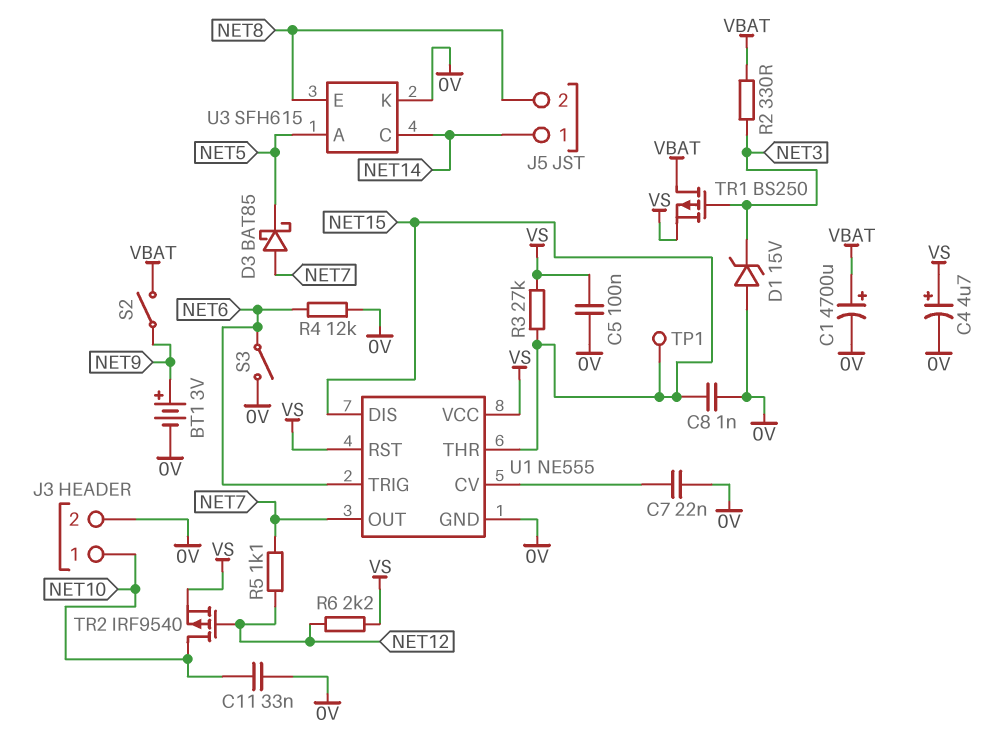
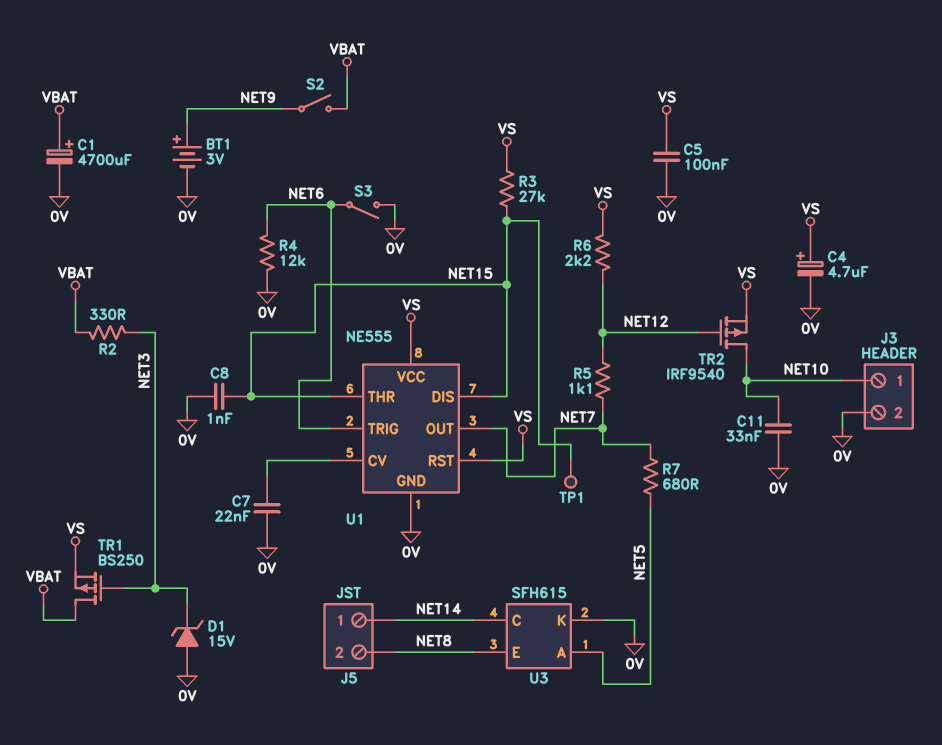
D3: schottky BAT85 (A NET7, K NET5) -> none
R7: none -> 680 (NET5, NET7)

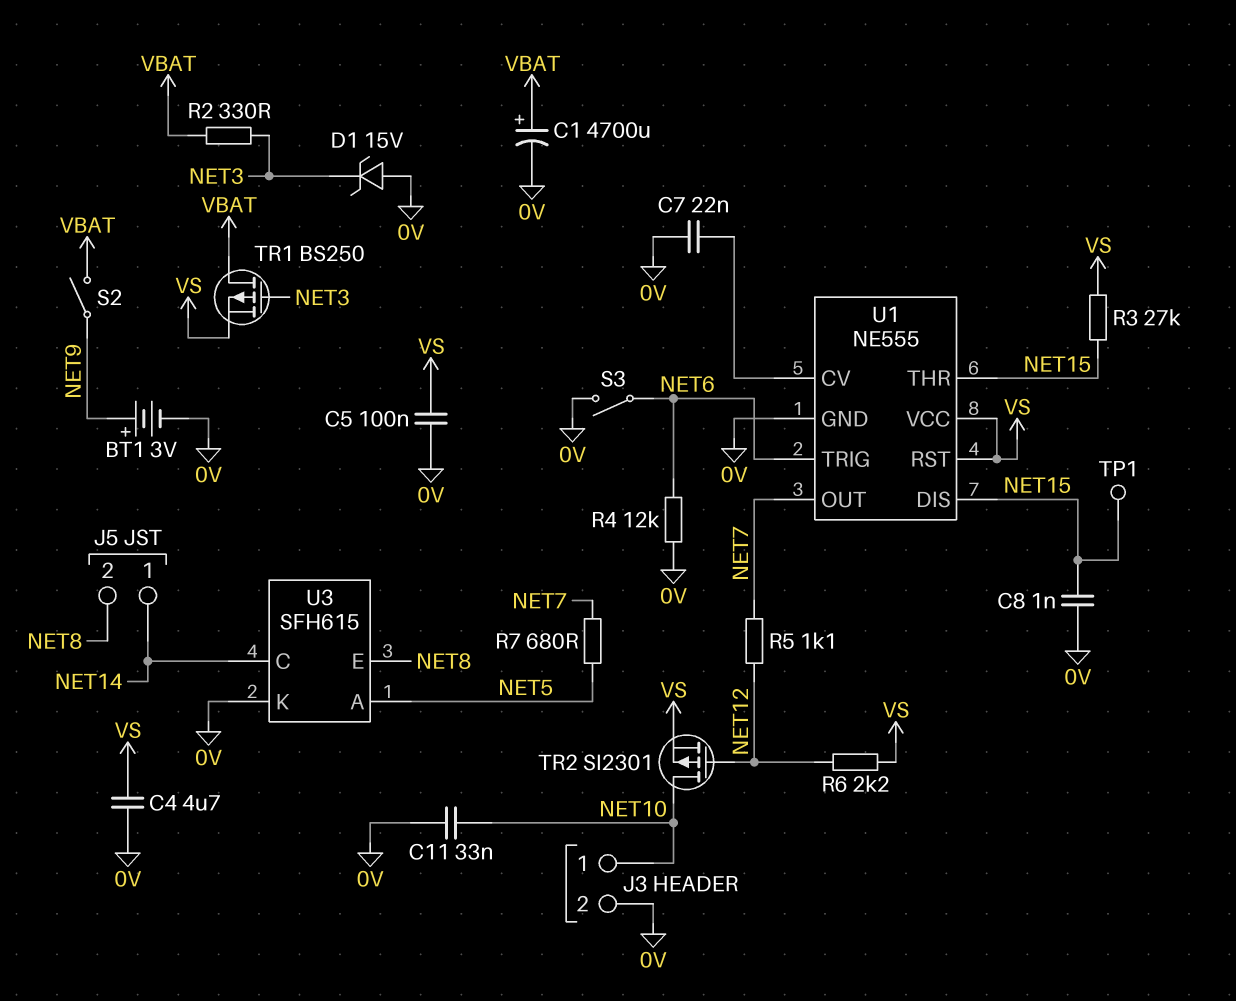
C4: 4.7uF (plus VS, minus 0V) -> 4.7uF (0V, VS)
TR2: PMOS IRF9540 (G NET12, D NET10, S VS) -> PMOS SI2301 (G NET12, D NET10, S VS)

